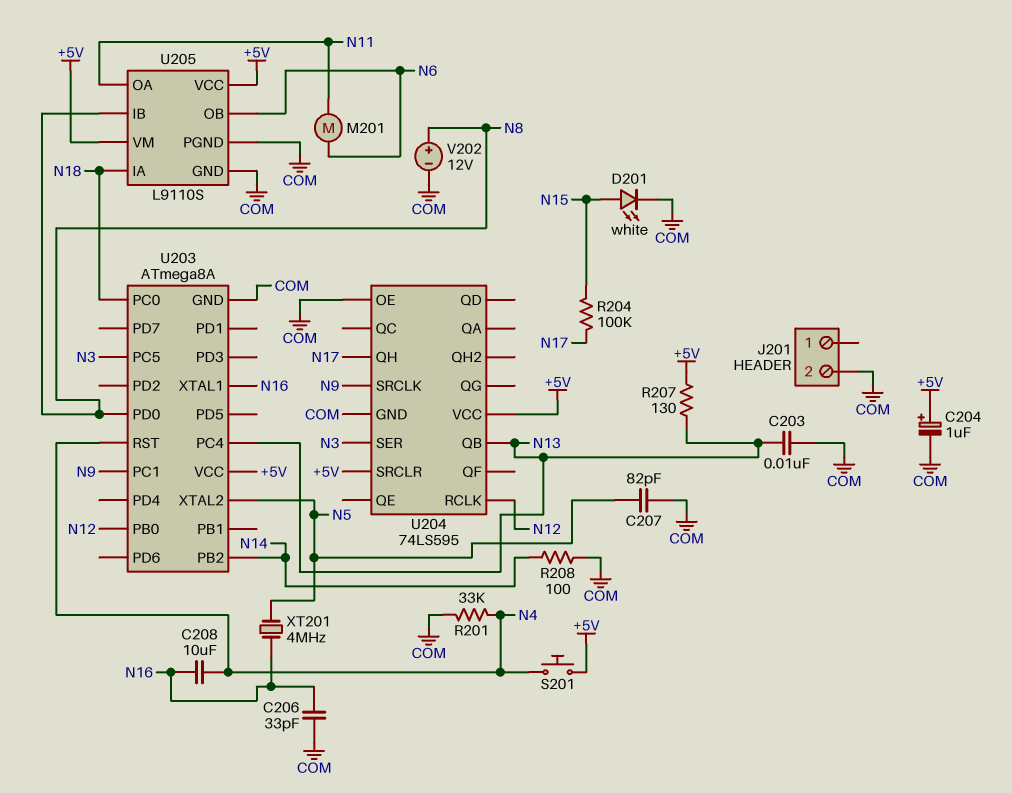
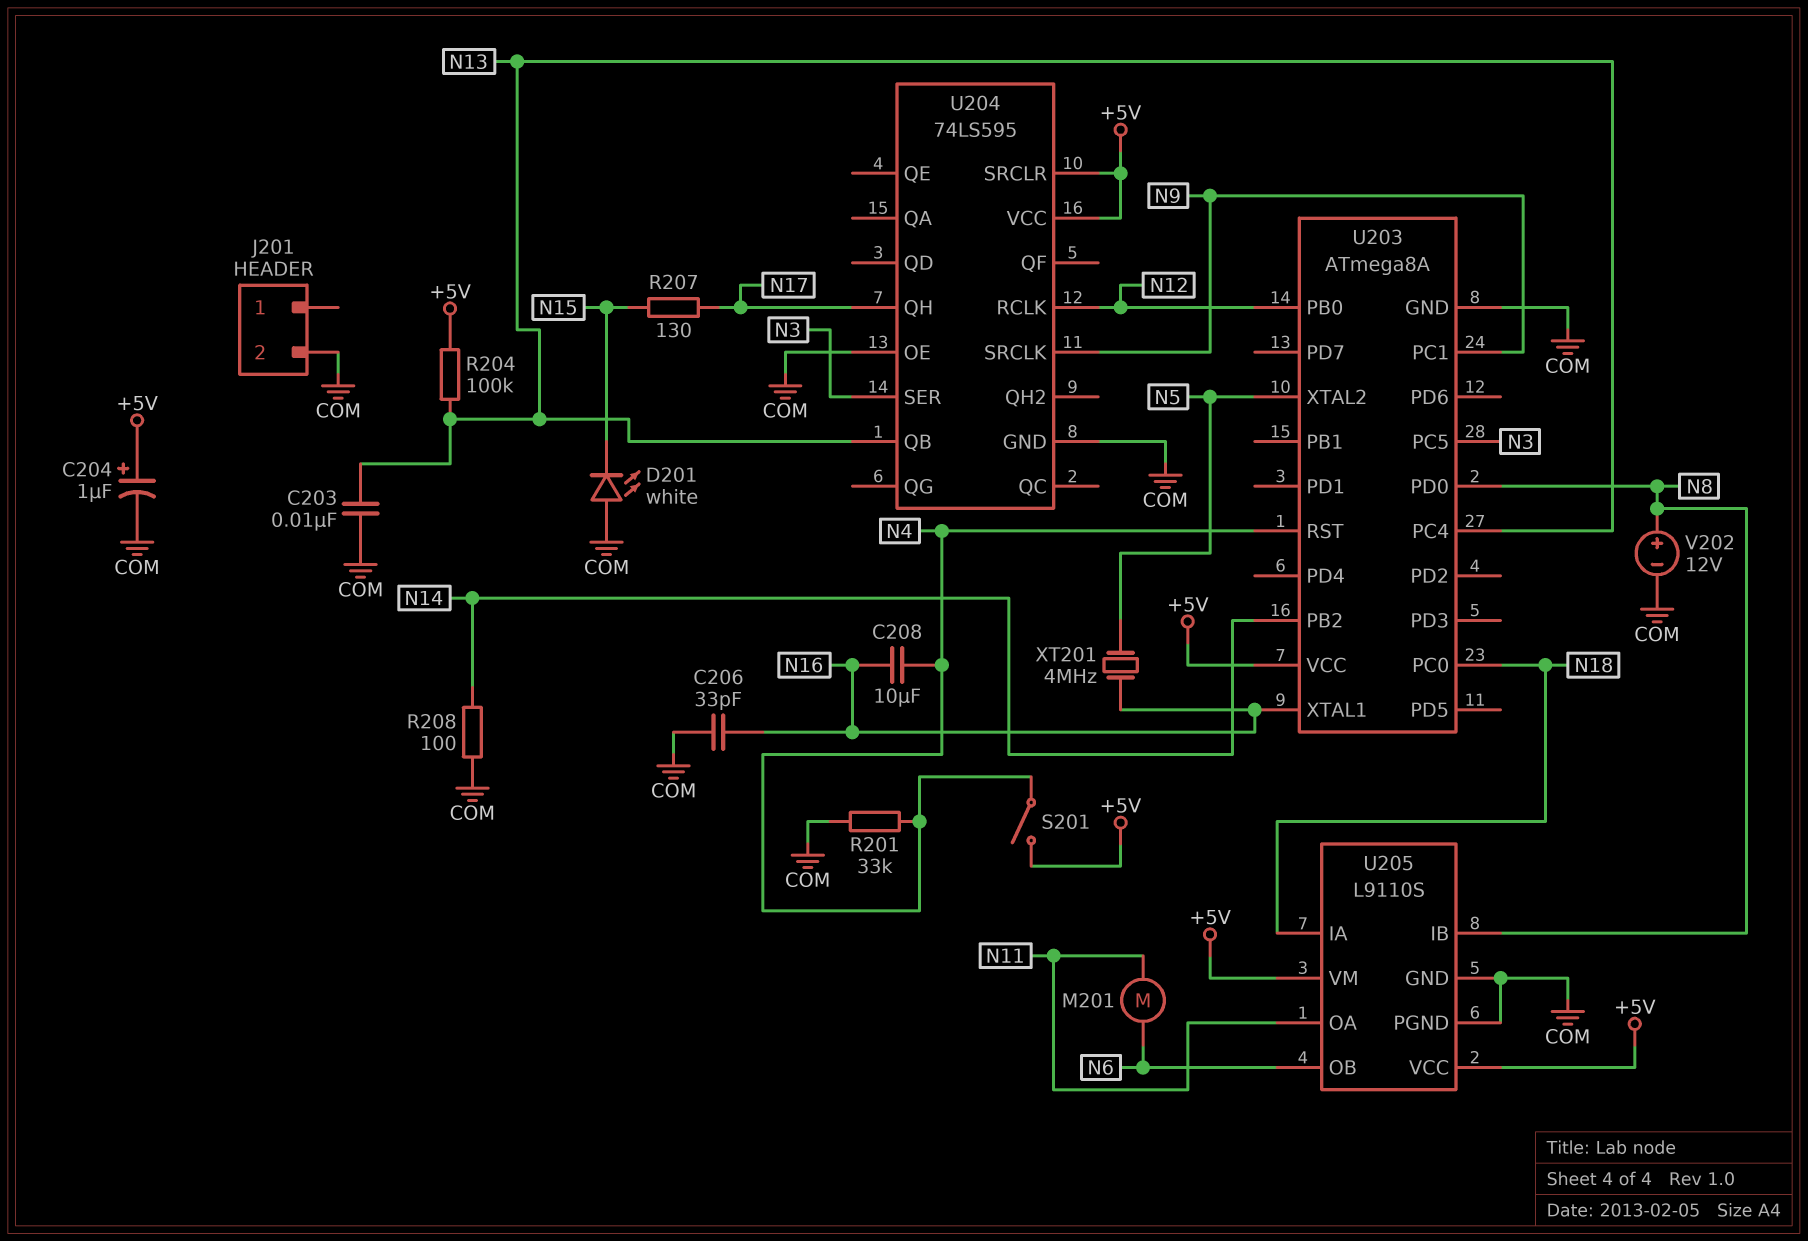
C207: 82pF (COM, N5) -> none
D201: LED white (A N15, K COM) -> LED white (A COM, K N15)
R204: 100k (N15, N17) -> 100k (+5V, N13)
R207: 130 (+5V, N13) -> 130 (N15, N17)
S201: button (+5V, N4) -> switch (+5V, N4)

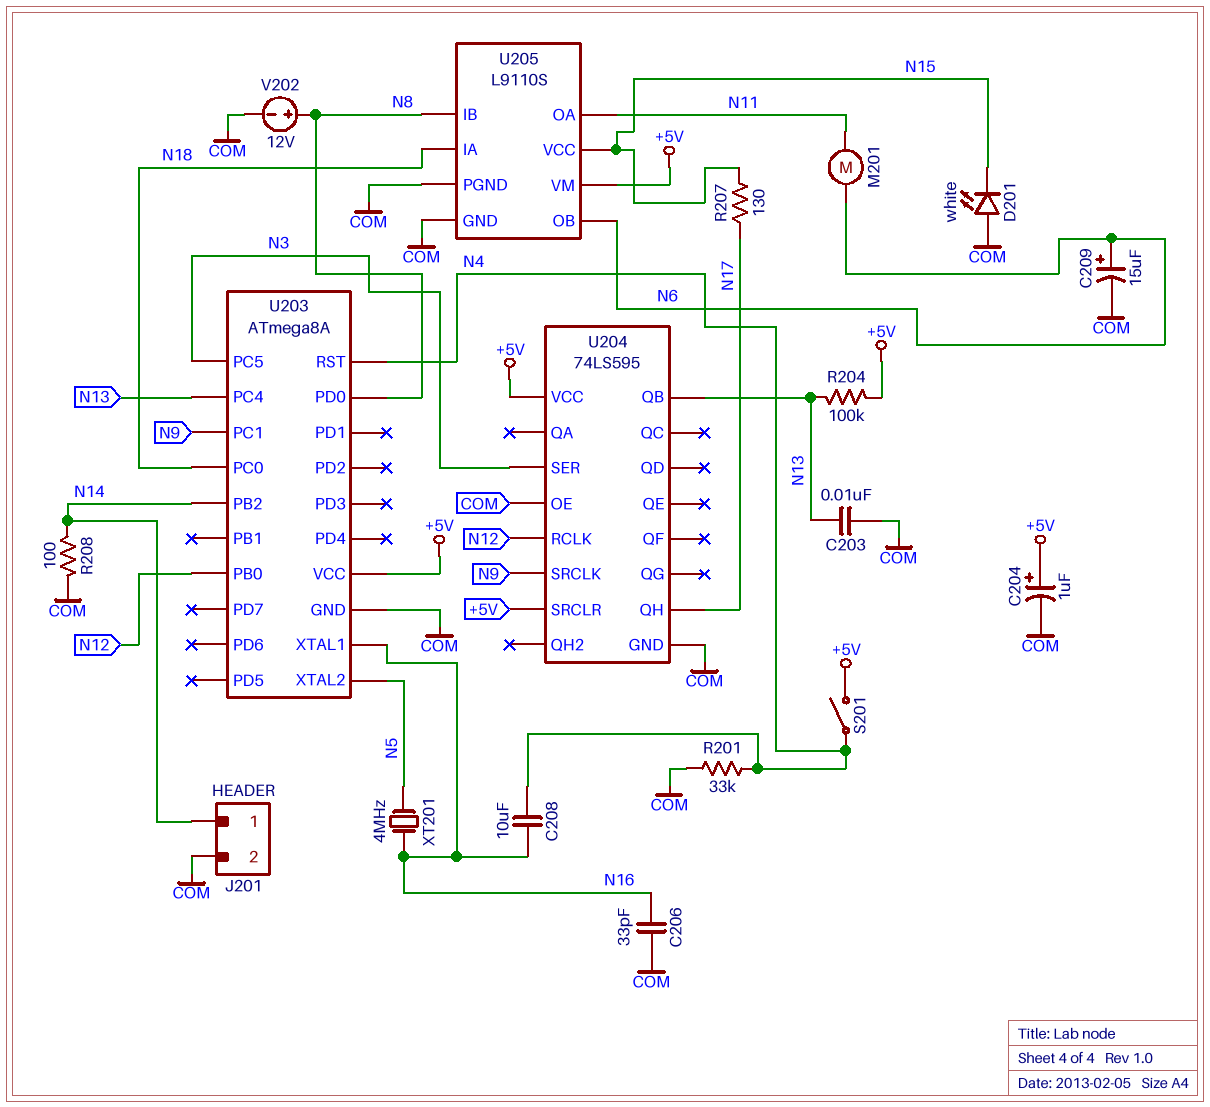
C209: none -> 15uF (plus N6, minus COM)
J201 pin 1: none -> N14
U205 pin VCC: +5V -> N15

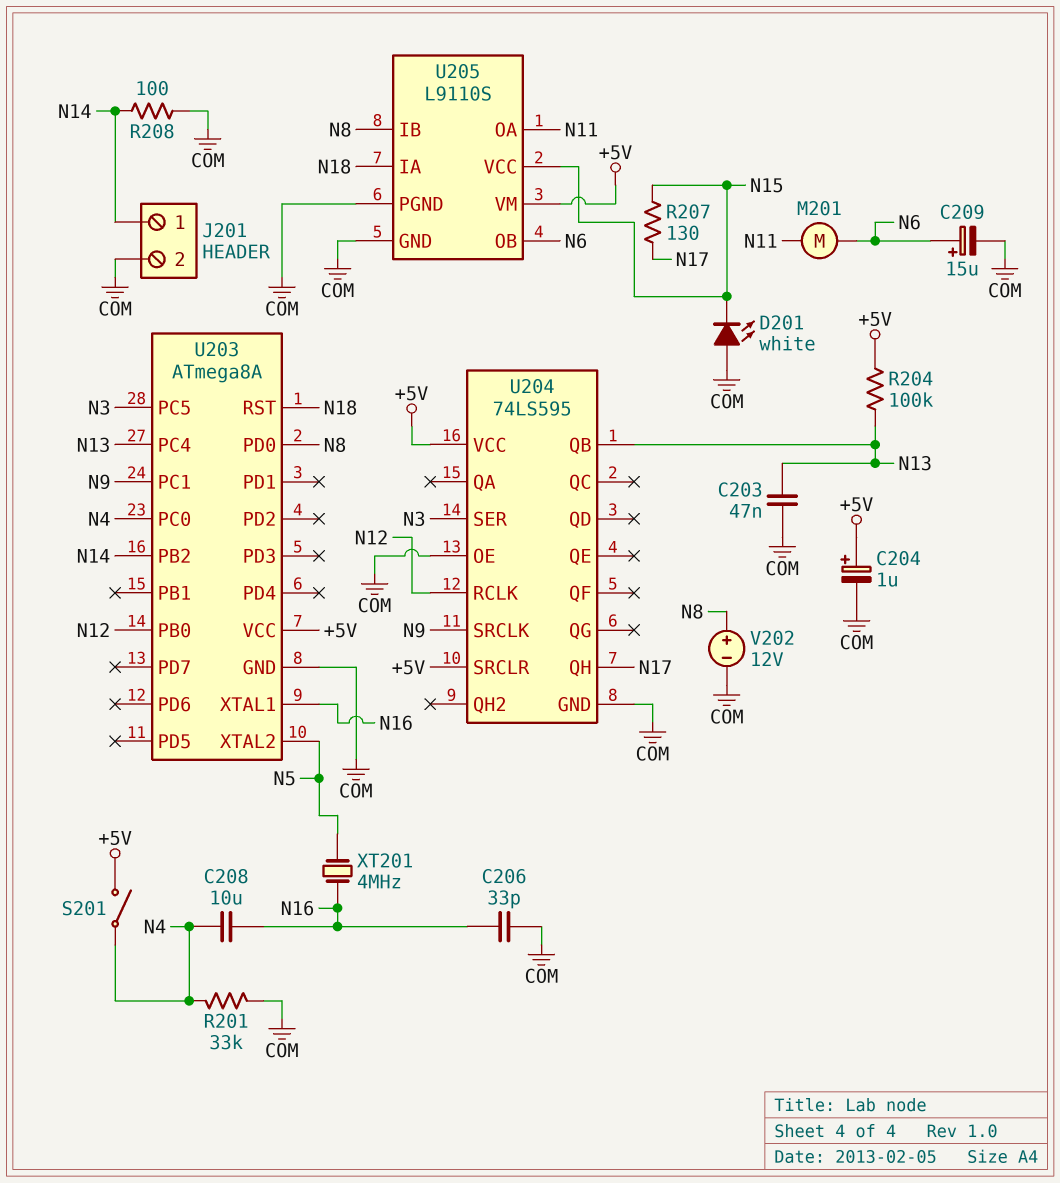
C203: 10nF (COM, N13) -> 47nF (COM, N13)
U203 pin PC0: N18 -> N4
U203 pin RST: N4 -> N18

